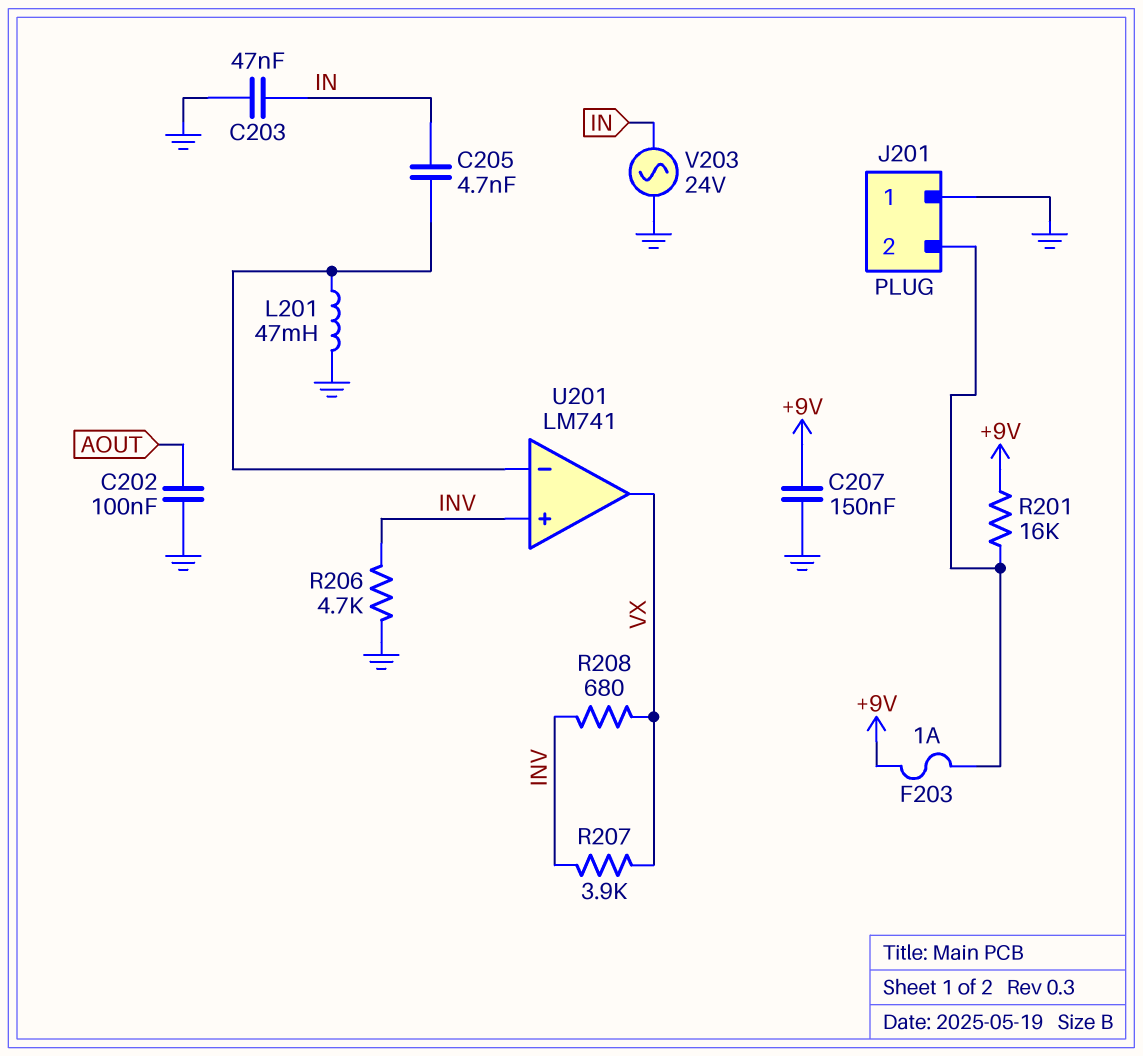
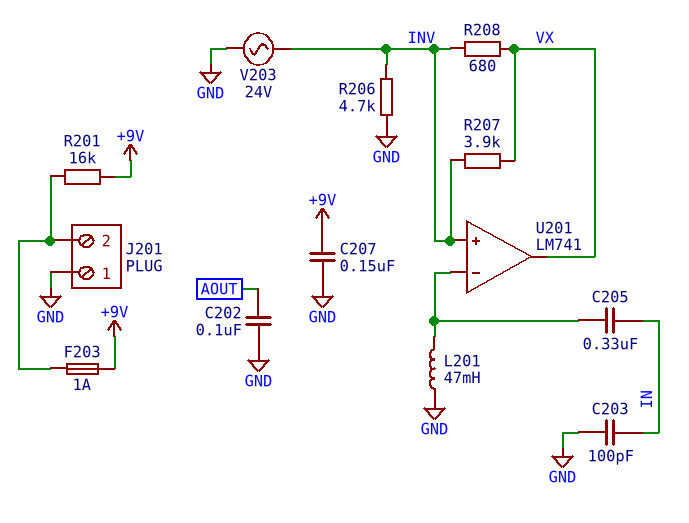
C203: 47nF (GND, IN) -> 100pF (GND, IN)
C205: 4.7nF (IN, U201/in-) -> 330nF (IN, U201/in-)
V203: AC 24V (GND, IN) -> AC 24V (GND, INV)

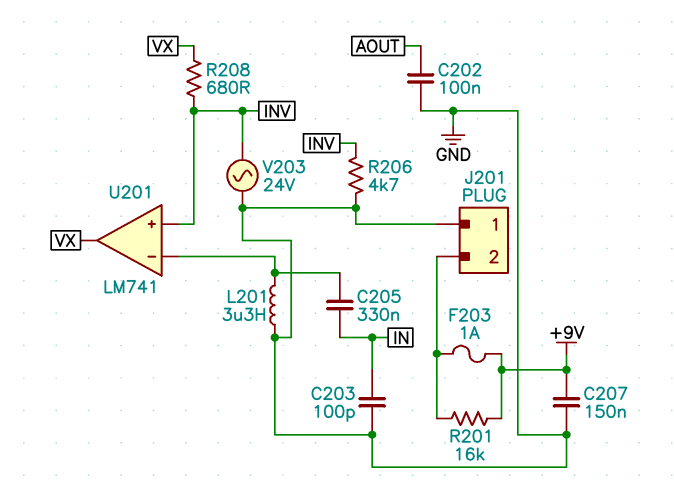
L201: 47mH (GND, U201/in-) -> 3.3uH (GND, U201/in-)
R207: 3.9k (INV, VX) -> none

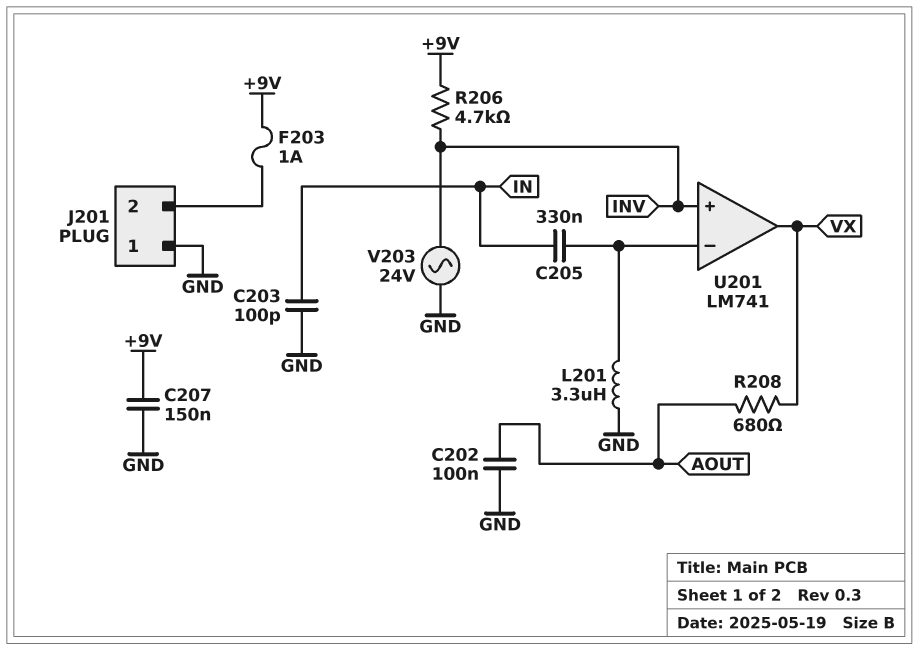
R201: 16k (+9V, J201/2) -> none
R206: 4.7k (GND, INV) -> 4.7k (+9V, INV)
R208: 680 (INV, VX) -> 680 (AOUT, VX)

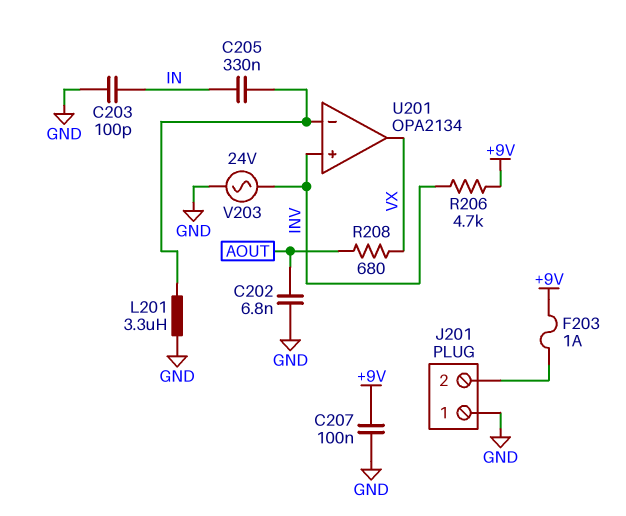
C202: 100nF (AOUT, GND) -> 6.8nF (AOUT, GND)
C207: 150nF (+9V, GND) -> 100nF (+9V, GND)
U201: LM741 -> OPA2134

